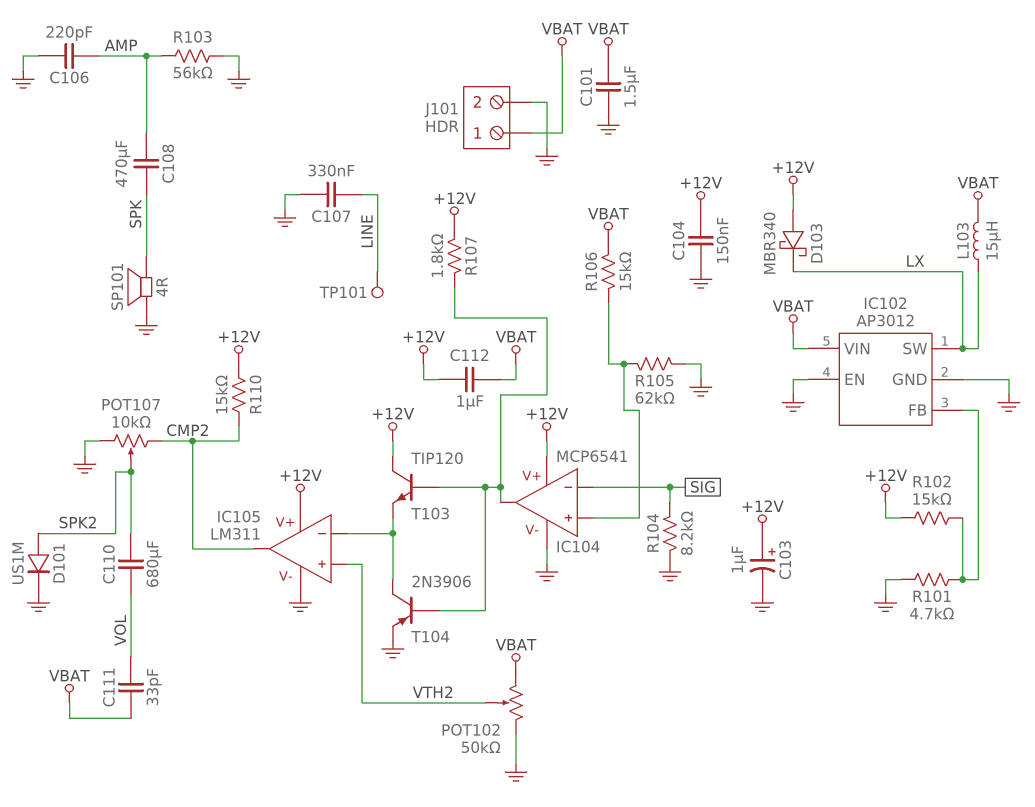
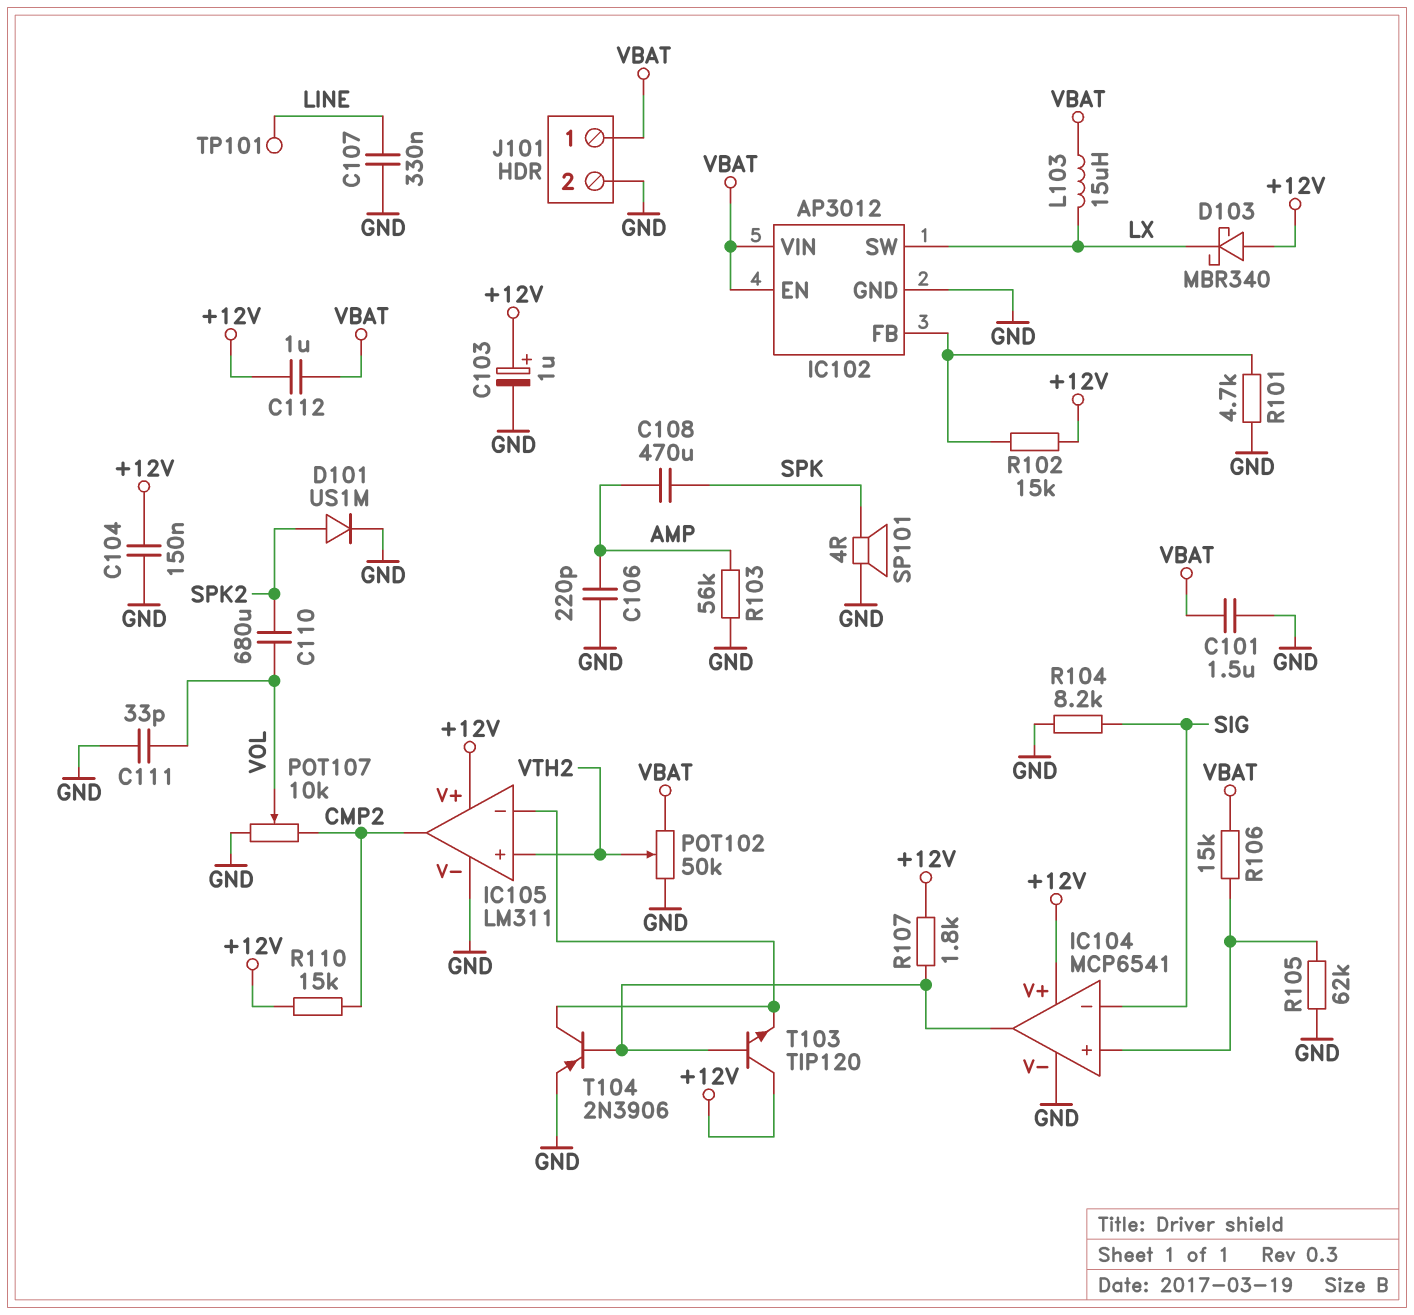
C111: 33pF (VBAT, VOL) -> 33pF (GND, VOL)
IC102 pin EN: GND -> VBAT
POT107: 10k (CMP2, GND, wiper SPK2) -> 10k (CMP2, GND, wiper VOL)

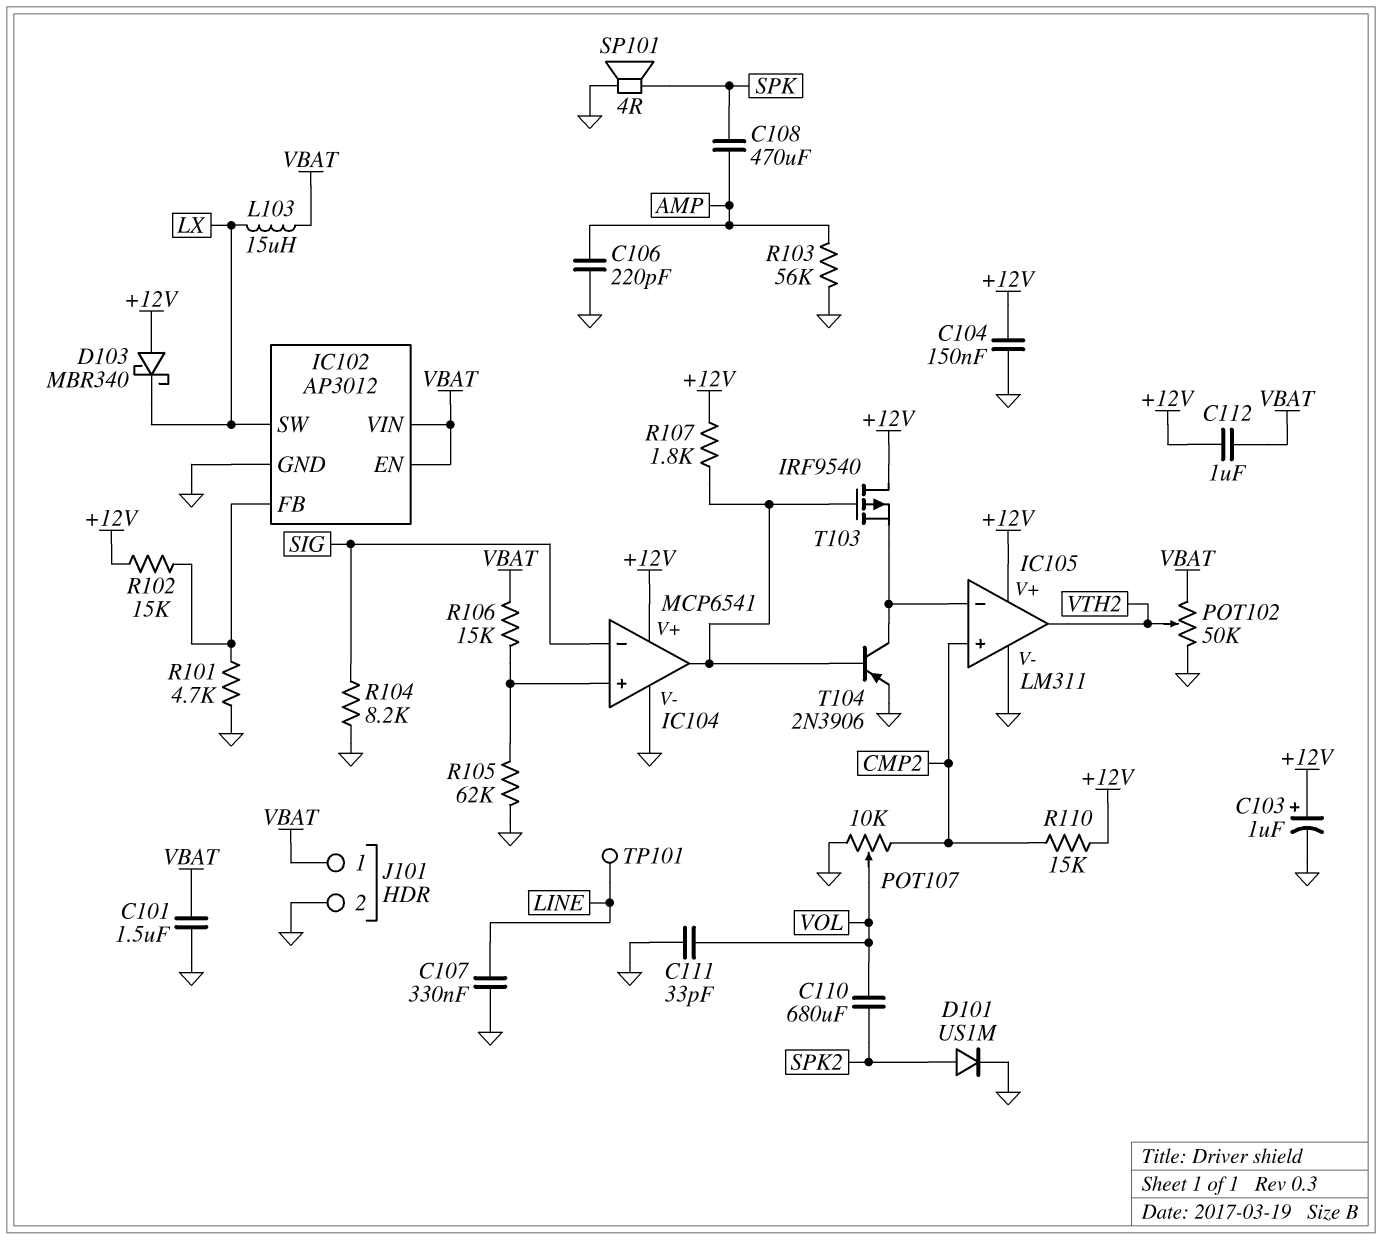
IC105 pin in+: VTH2 -> CMP2
IC105 pin out: CMP2 -> VTH2
T103: NPN TIP120 (B IC104/out, C +12V, E IC105/in-) -> PMOS IRF9540 (G IC104/out, D +12V, S IC105/in-)

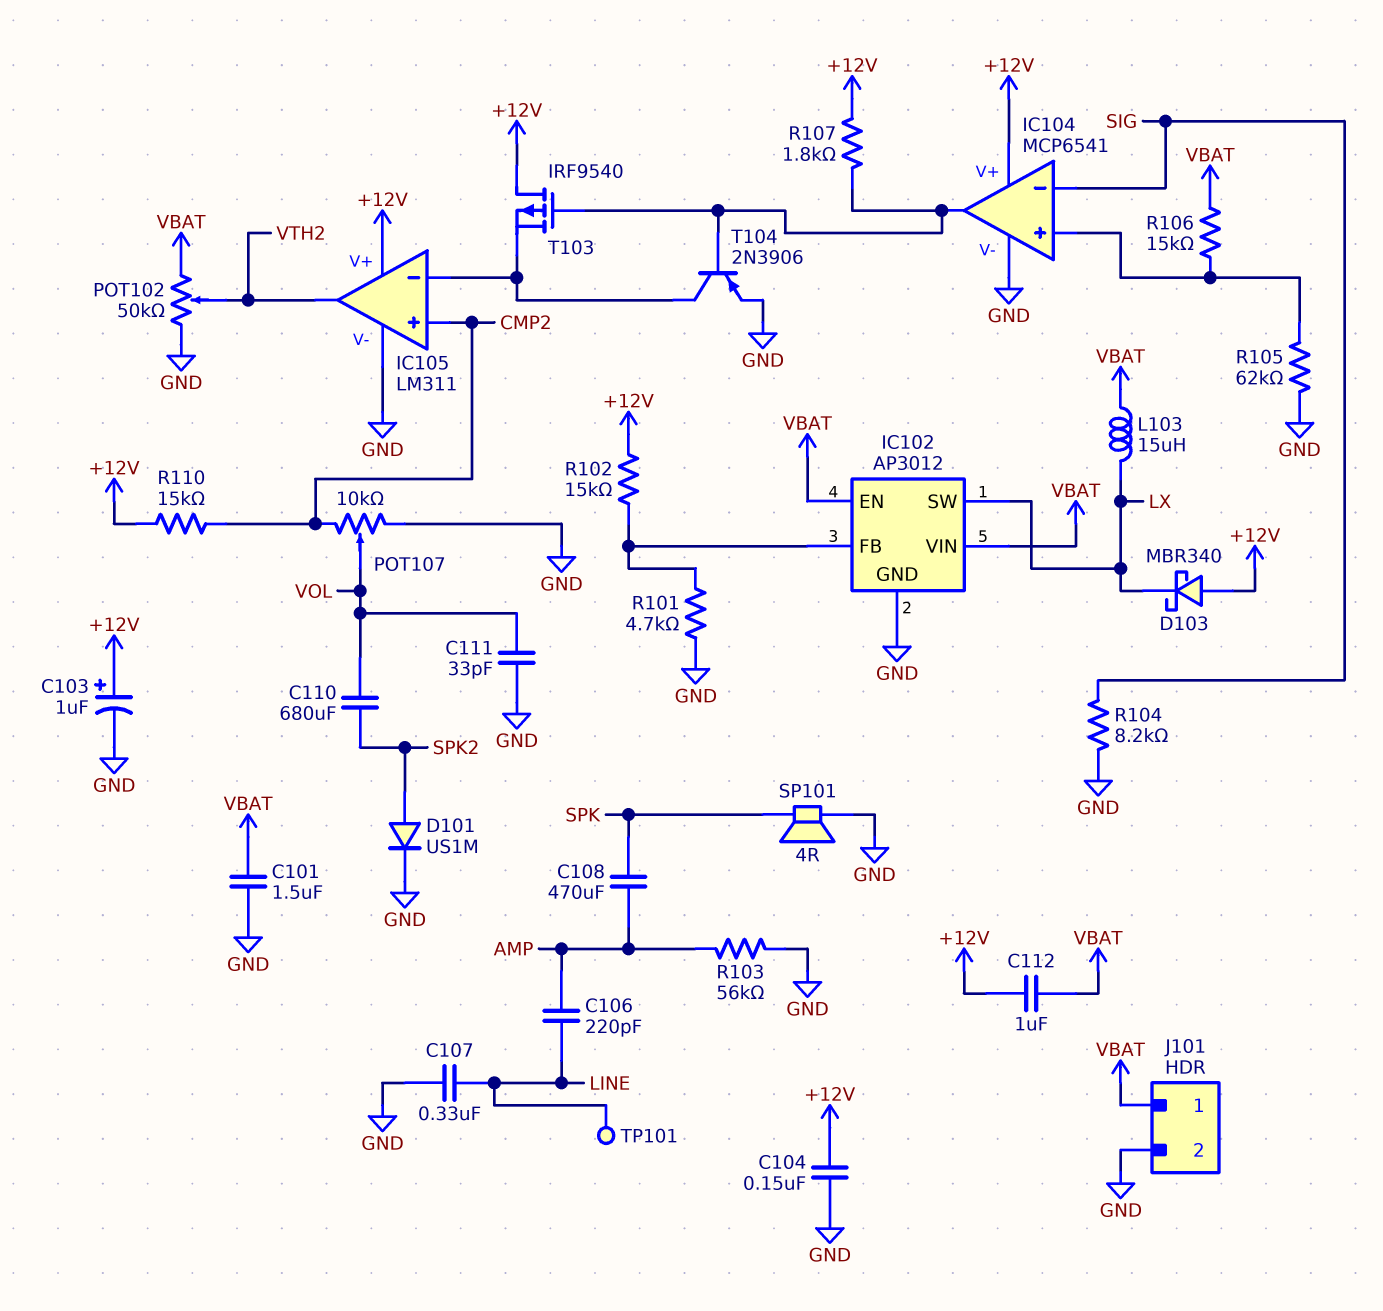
C106: 220pF (AMP, GND) -> 220pF (AMP, LINE)

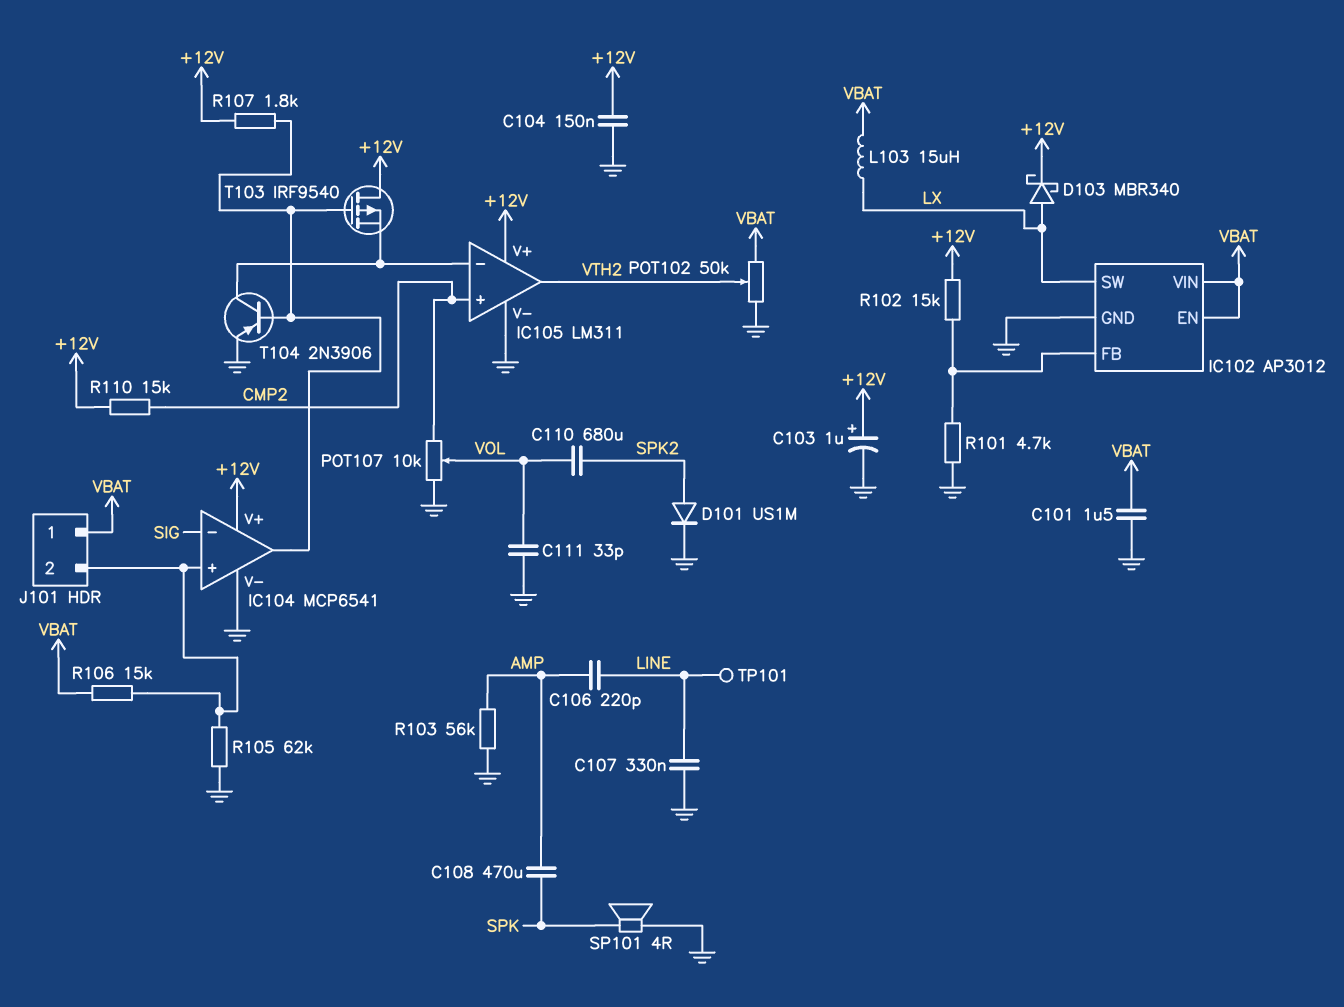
C112: 1uF (+12V, VBAT) -> none
D103: schottky MBR340 (A +12V, K LX) -> schottky MBR340 (A LX, K +12V)
J101 pin 2: GND -> IC104/in+
R104: 8.2k (GND, SIG) -> none

